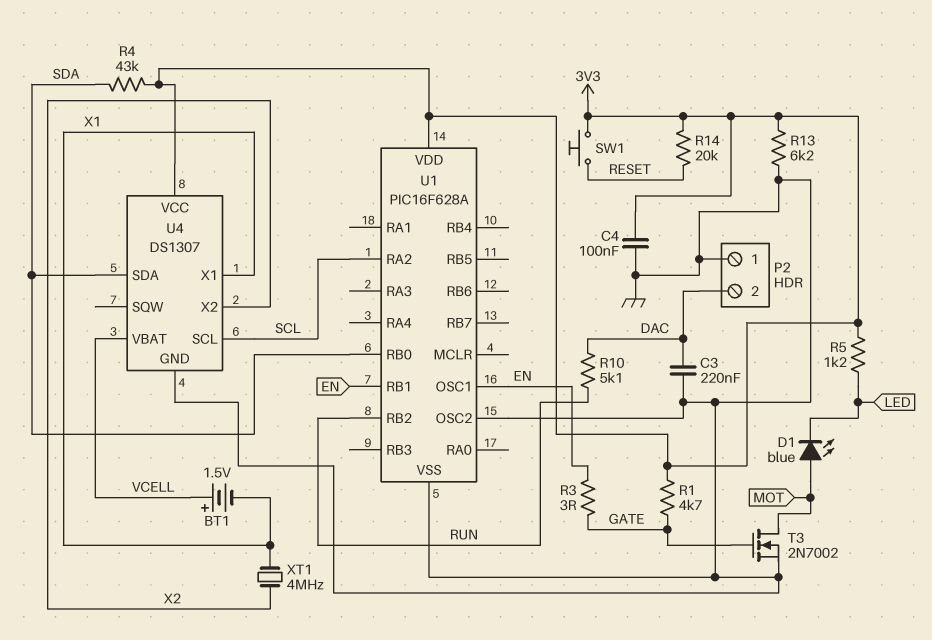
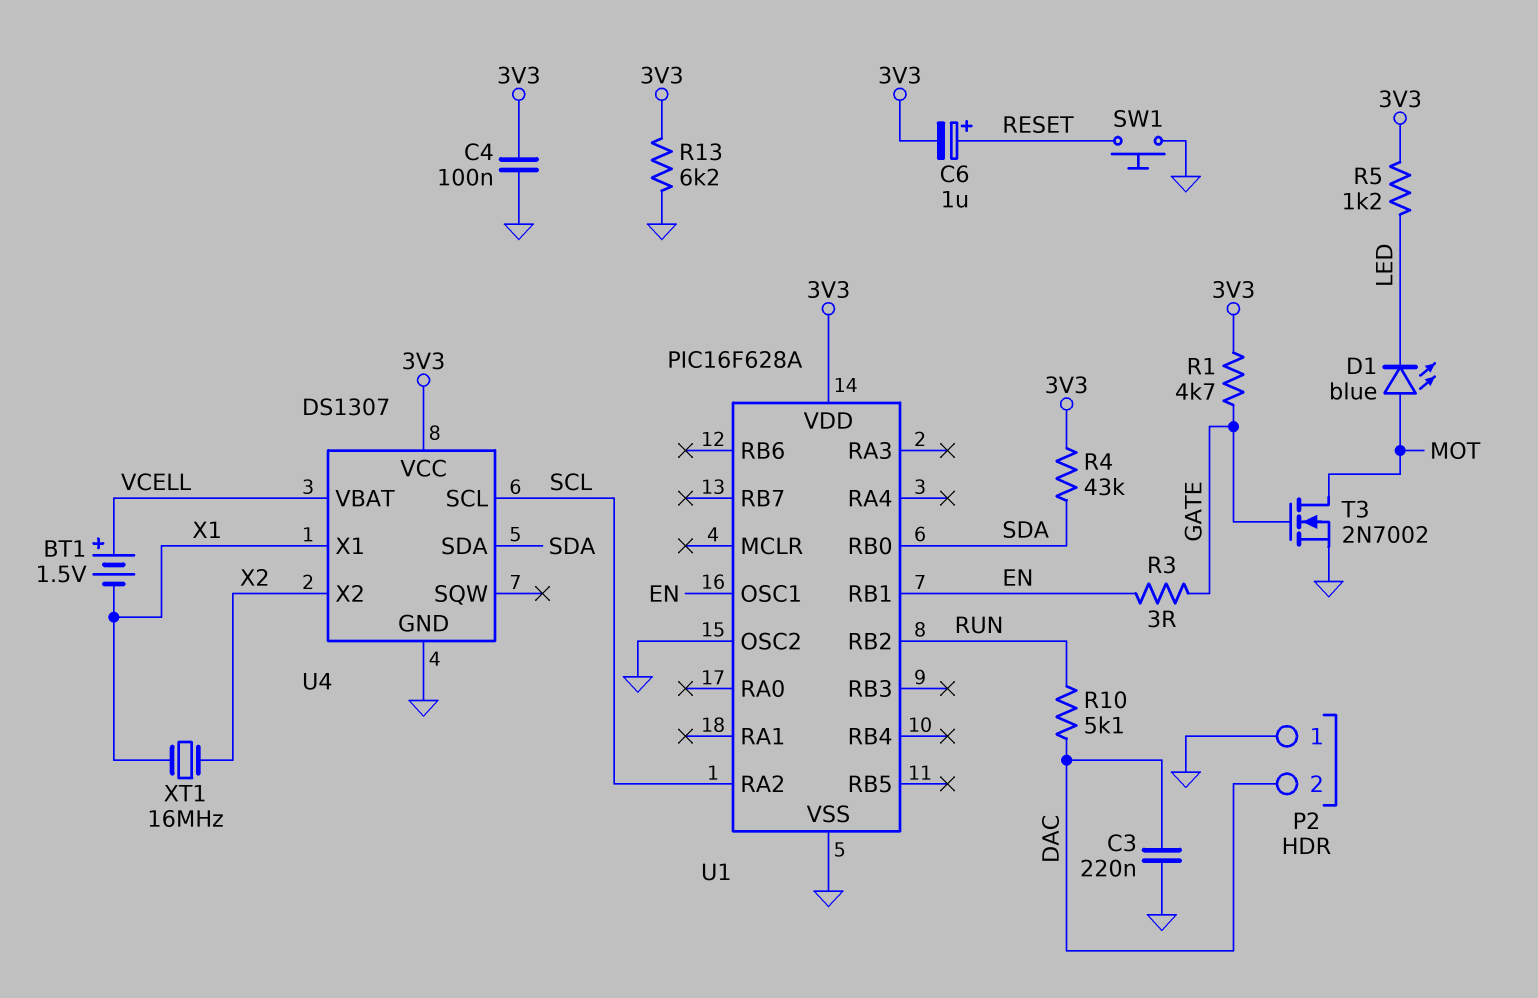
C6: none -> 1uF (plus RESET, minus 3V3)
R14: 20k (3V3, RESET) -> none
SW1: button (3V3, RESET) -> button (GND, RESET)
XT1: 4MHz (X1, X2) -> 16MHz (X1, X2)

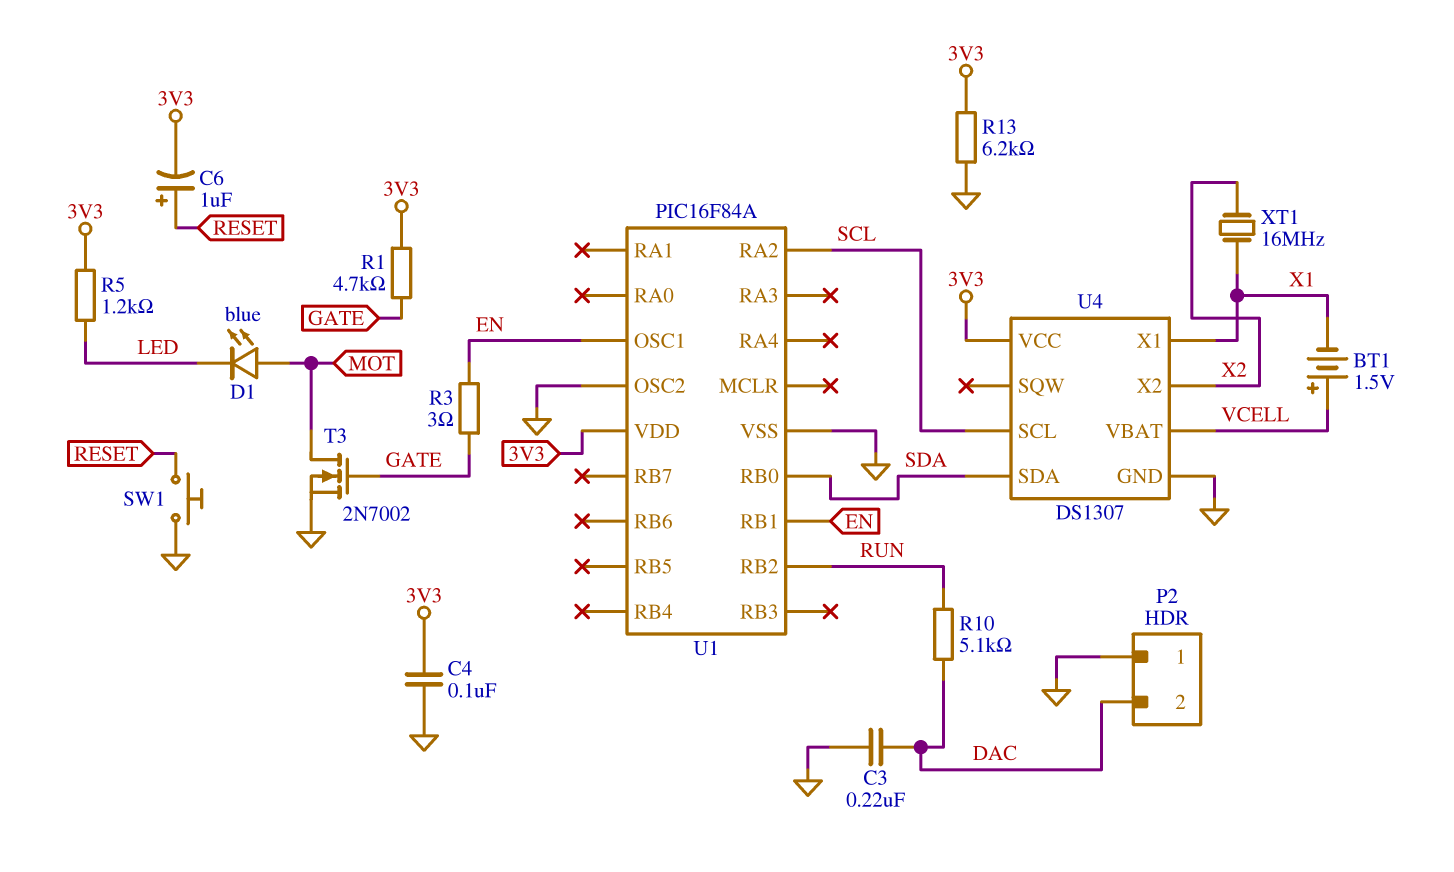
R4: 43k (3V3, SDA) -> none
U1: PIC16F628A -> PIC16F84A

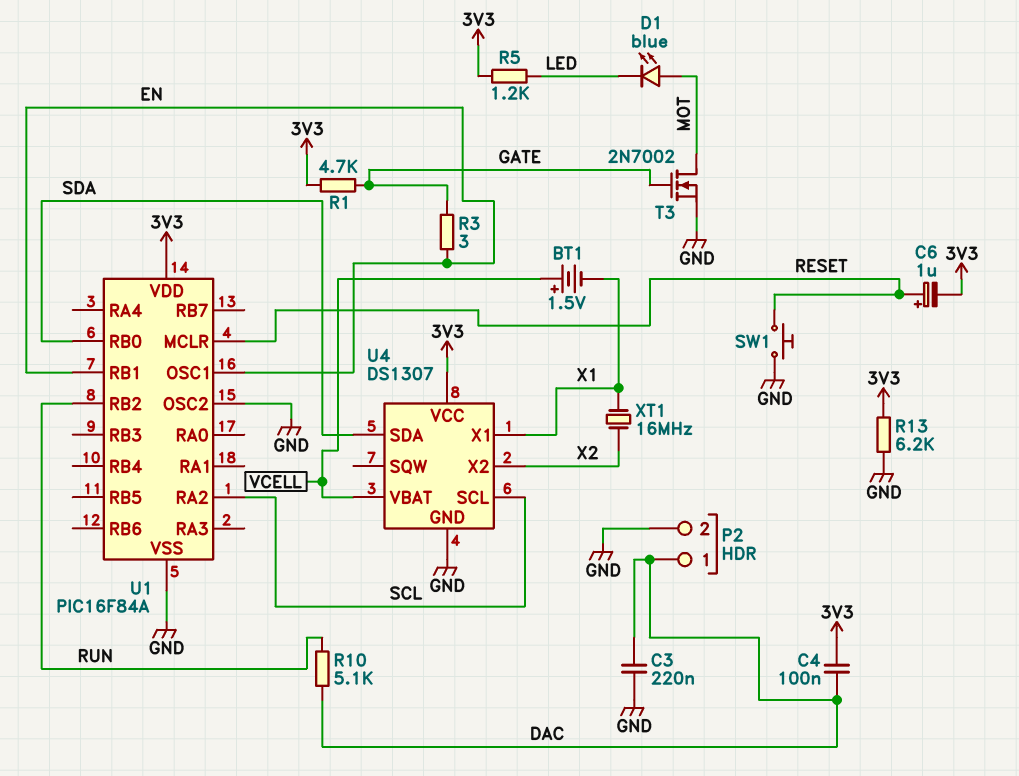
C4: 100nF (3V3, GND) -> 100nF (3V3, DAC)
P2 pin 1: GND -> DAC
P2 pin 2: DAC -> GND
U1 pin MCLR: none -> RESET

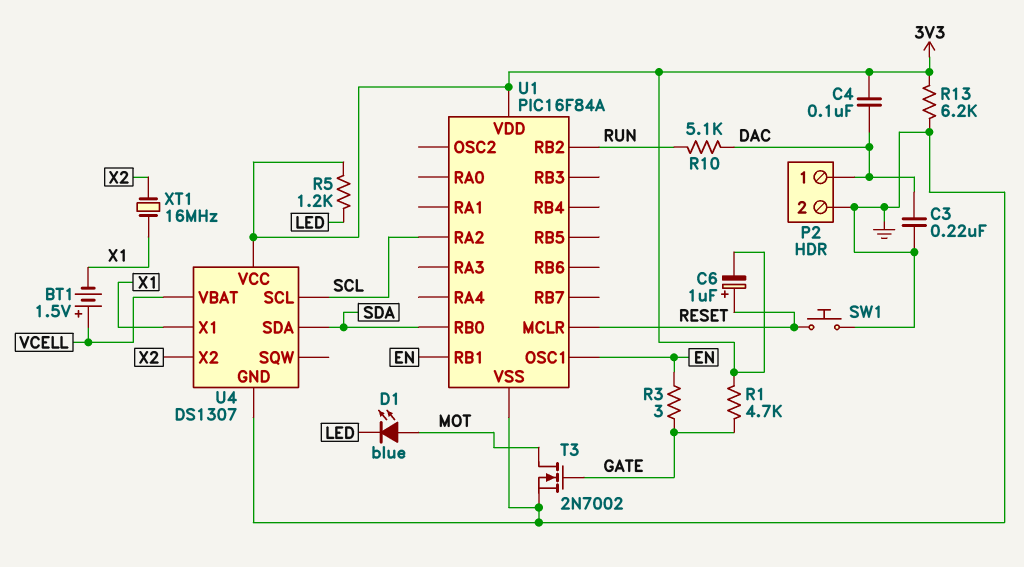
U1 pin OSC2: GND -> none

